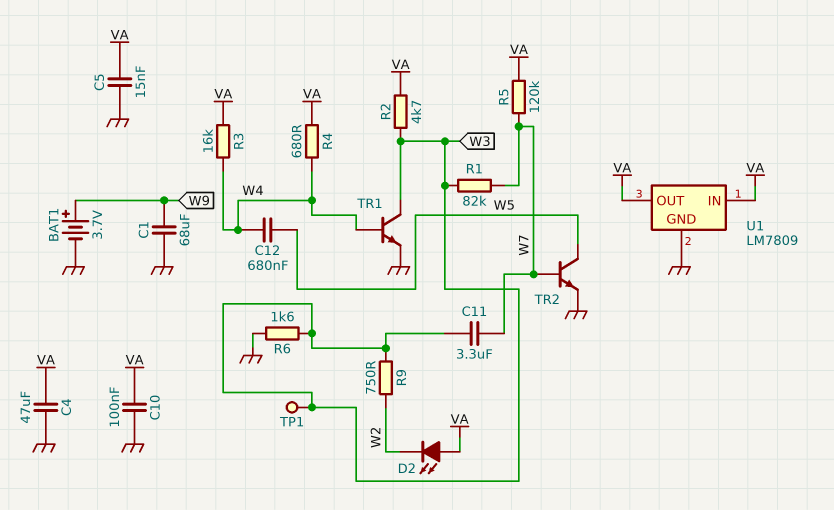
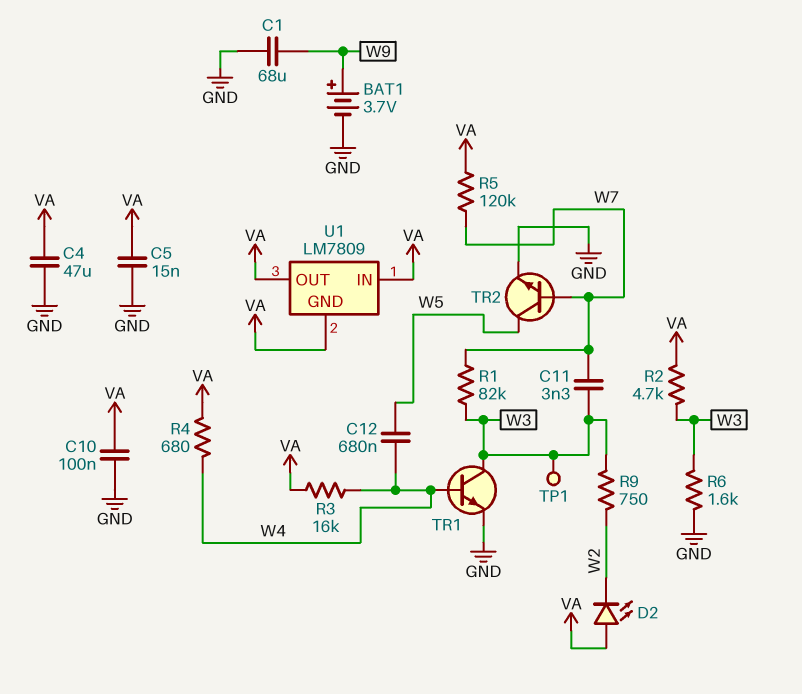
C11: 3.3uF (W3, W7) -> 3.3nF (W3, W7)
U1 pin GND: GND -> VA

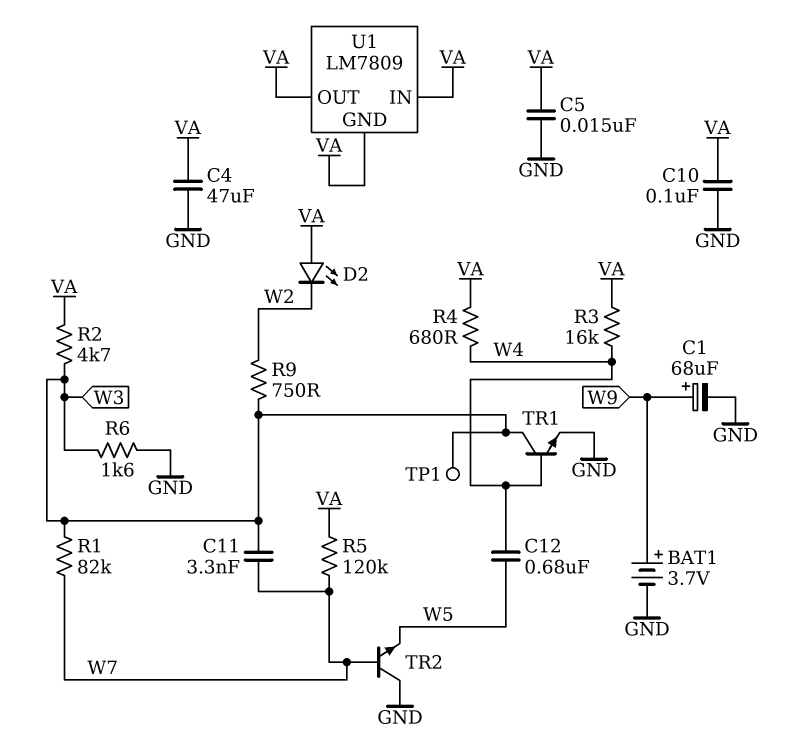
C1: 68uF (GND, W9) -> 68uF (plus W9, minus GND)
TR2: NPN (B W7, C W5, E GND) -> NPN (B W7, C GND, E W5)

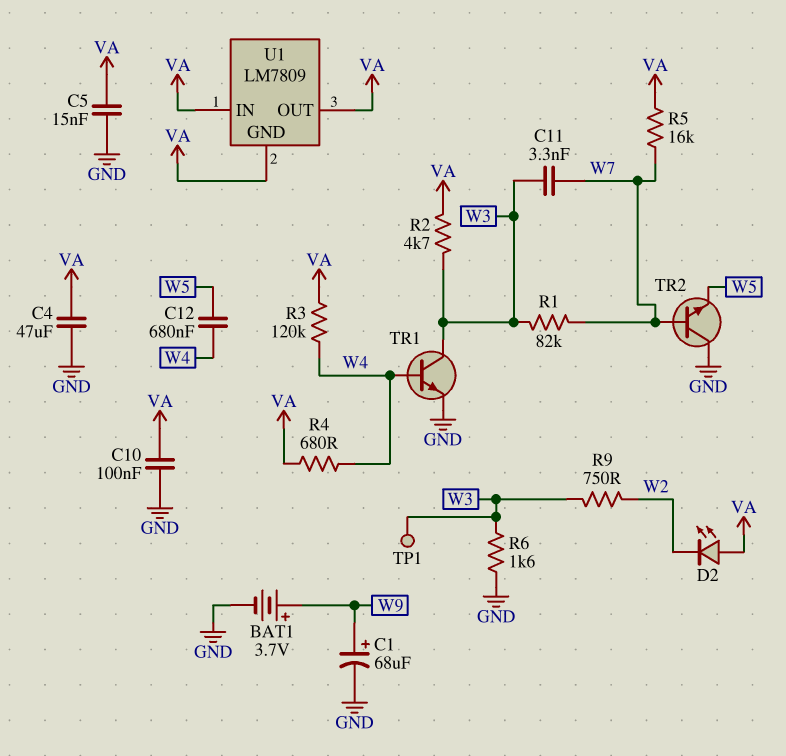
R3: 16k (VA, W4) -> 120k (VA, W4)
R5: 120k (VA, W7) -> 16k (VA, W7)

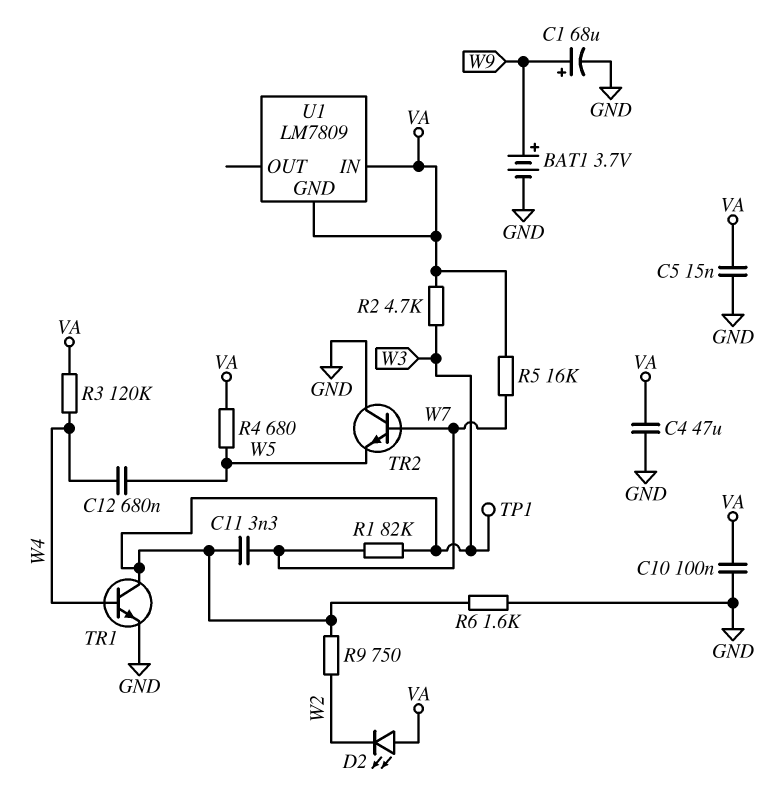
R4: 680 (VA, W4) -> 680 (VA, W5)
U1 pin OUT: VA -> none

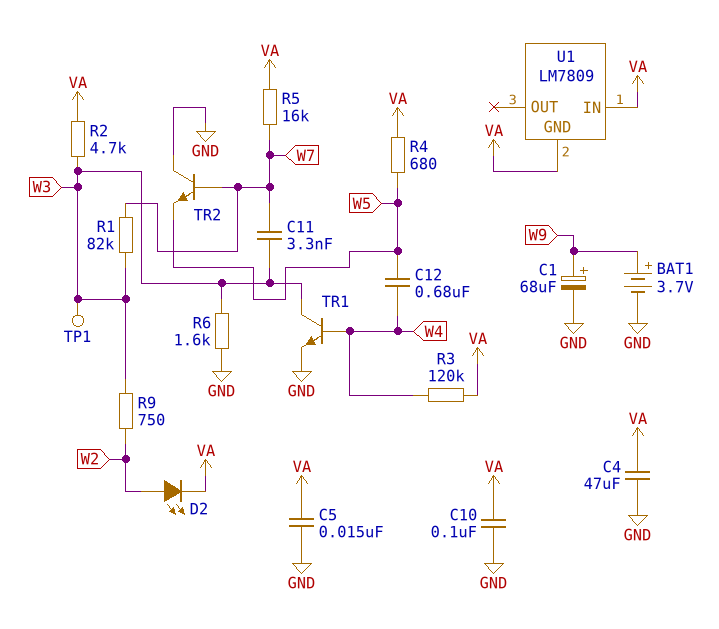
D2: LED (A VA, K W2) -> LED (A W2, K VA)

